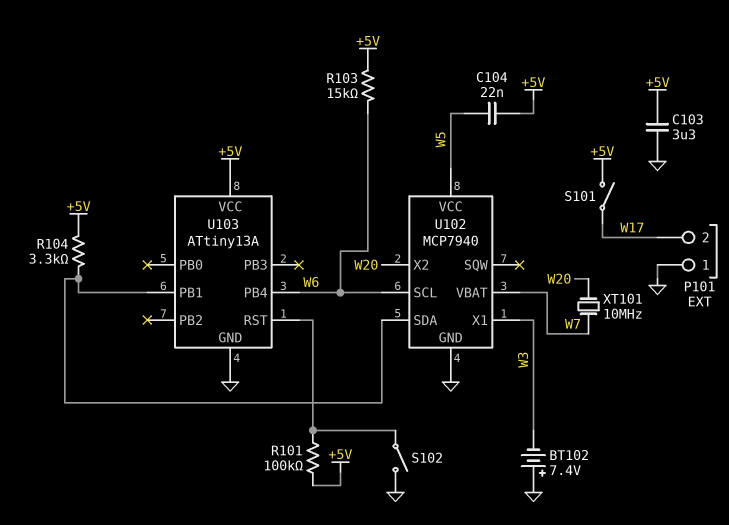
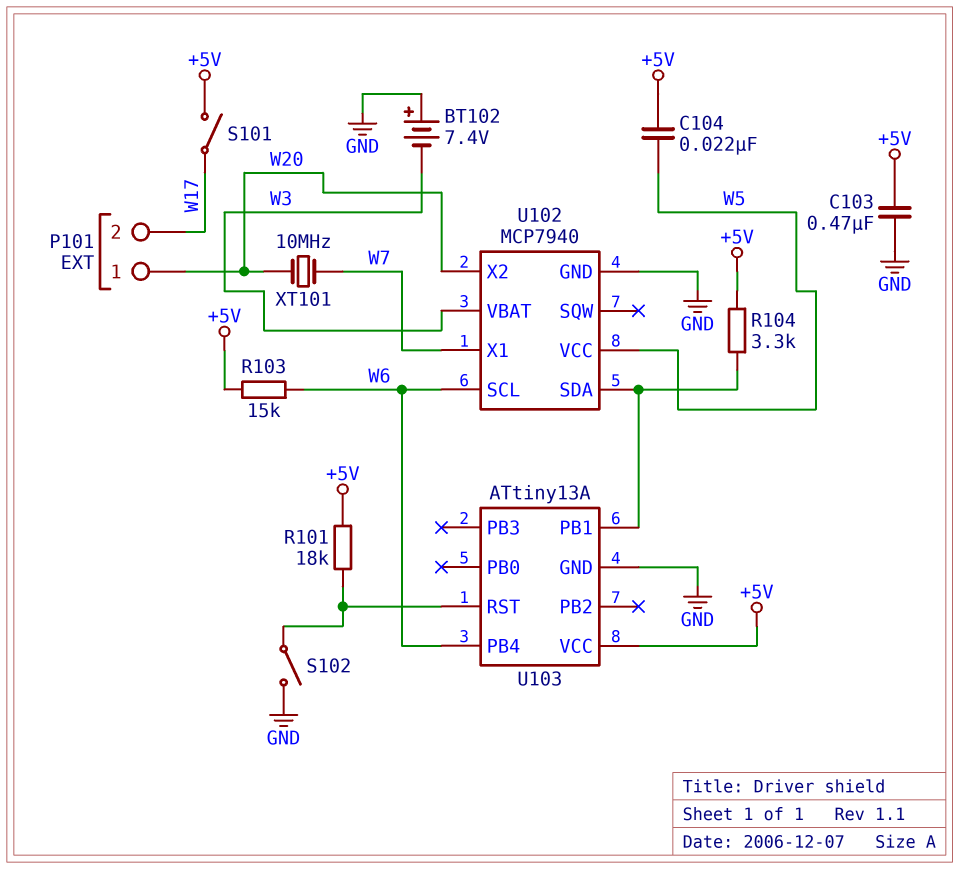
C103: 3.3uF (+5V, GND) -> 470nF (+5V, GND)
P101 pin 1: GND -> W20
R101: 100k (+5V, U103/RST) -> 18k (+5V, U103/RST)
U102 pin VBAT: W7 -> W3
U102 pin X1: W3 -> W7

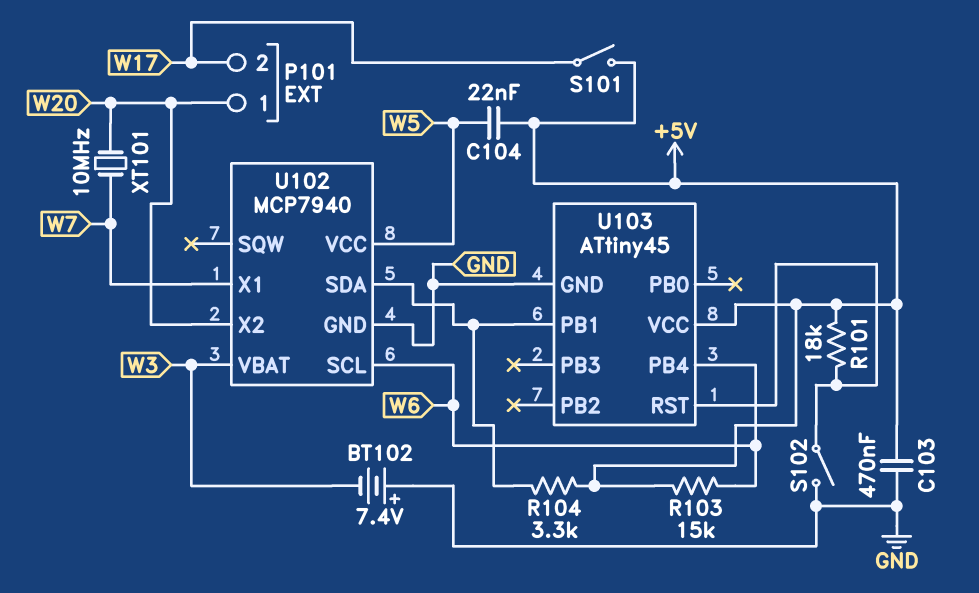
U103: ATtiny13A -> ATtiny45

